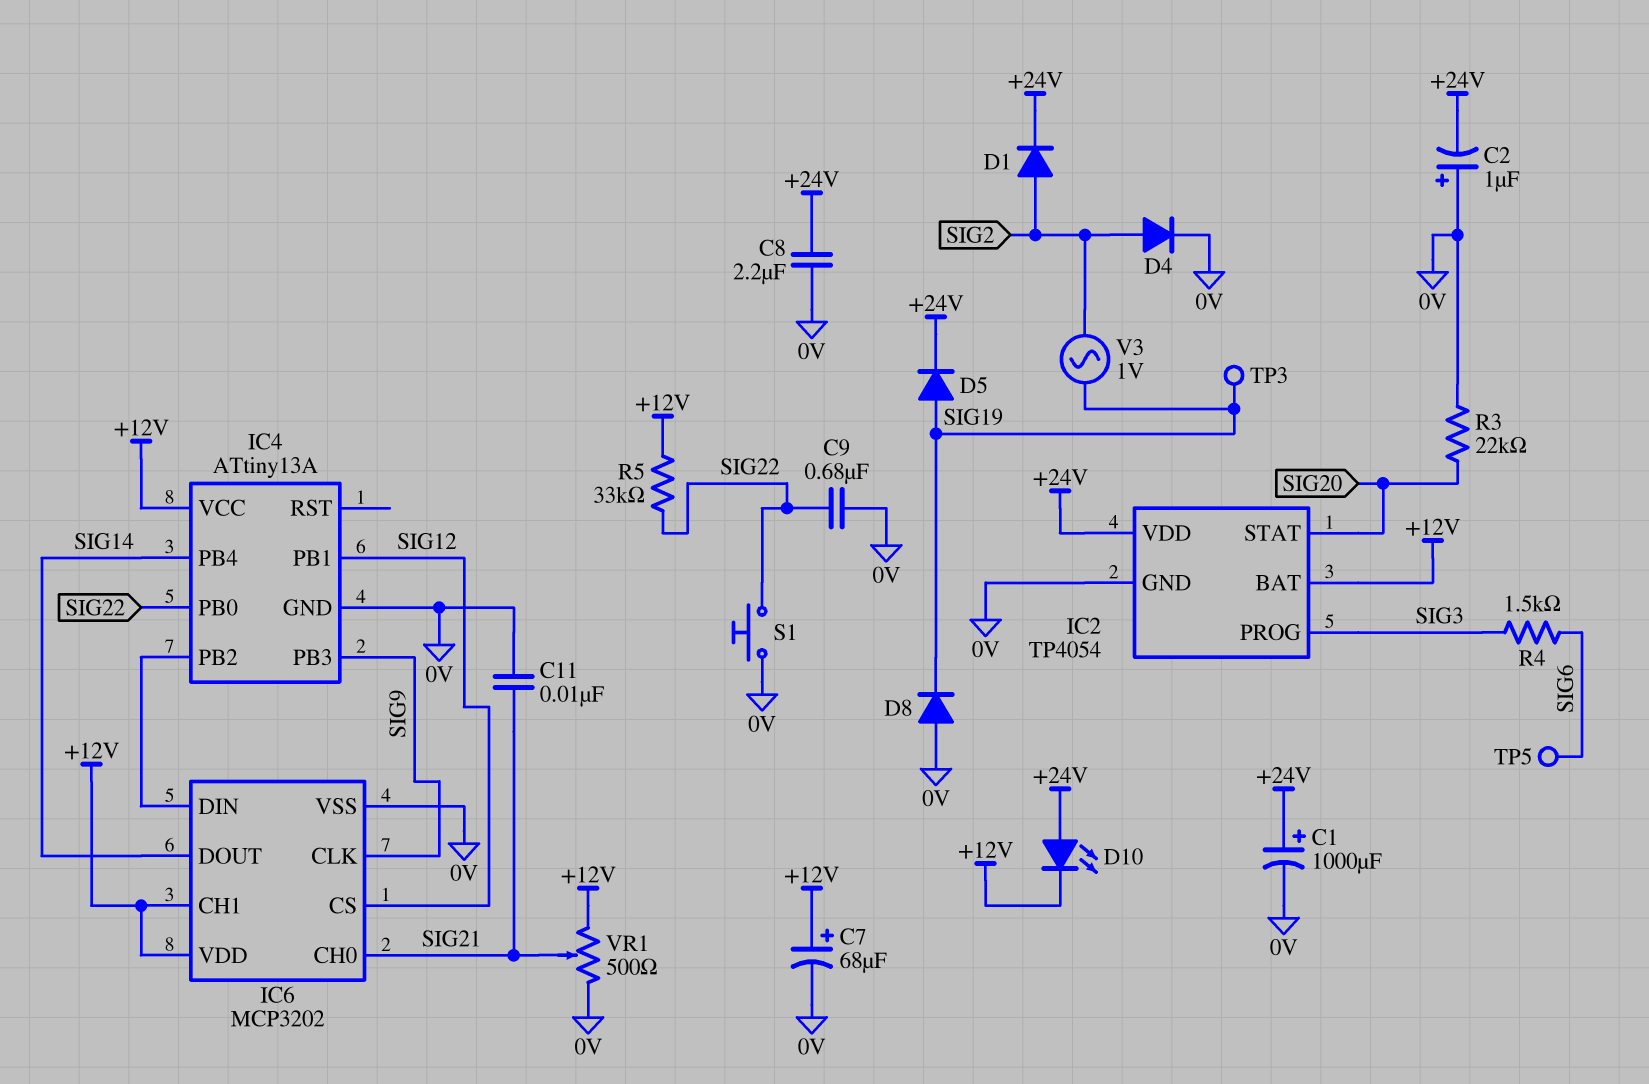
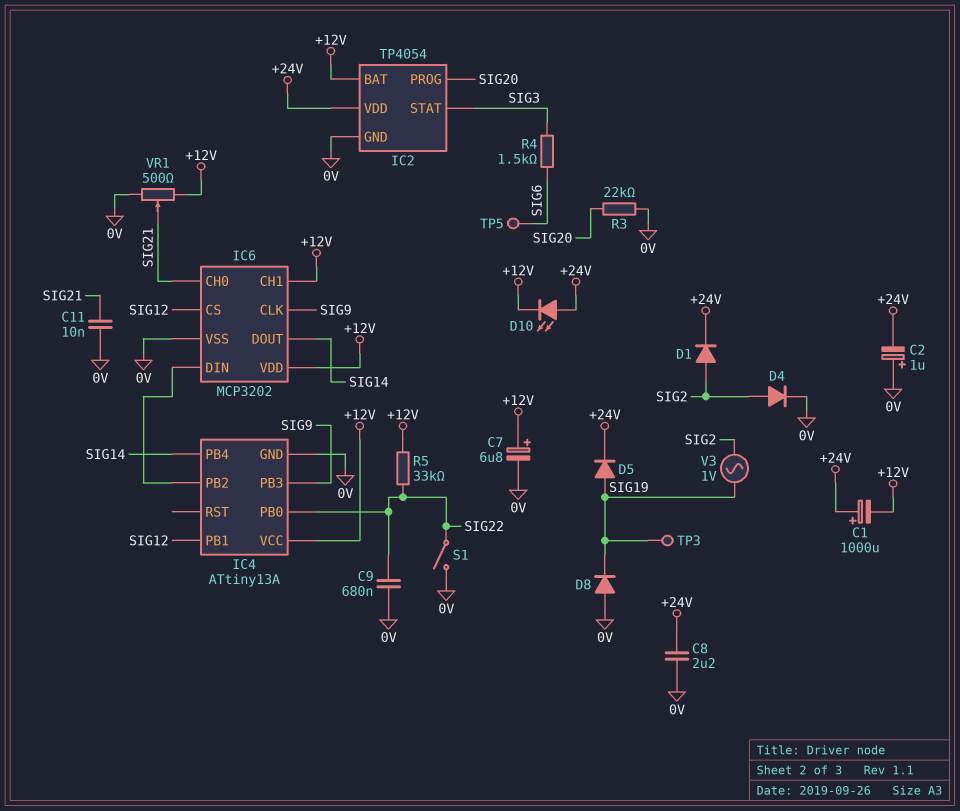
C1: 1000uF (plus +24V, minus 0V) -> 1000uF (plus +24V, minus +12V)
C7: 68uF (plus +12V, minus 0V) -> 6.8uF (plus +12V, minus 0V)
IC2 pin PROG: SIG3 -> SIG20
IC2 pin STAT: SIG20 -> SIG3
S1: button (0V, SIG22) -> switch (0V, SIG22)

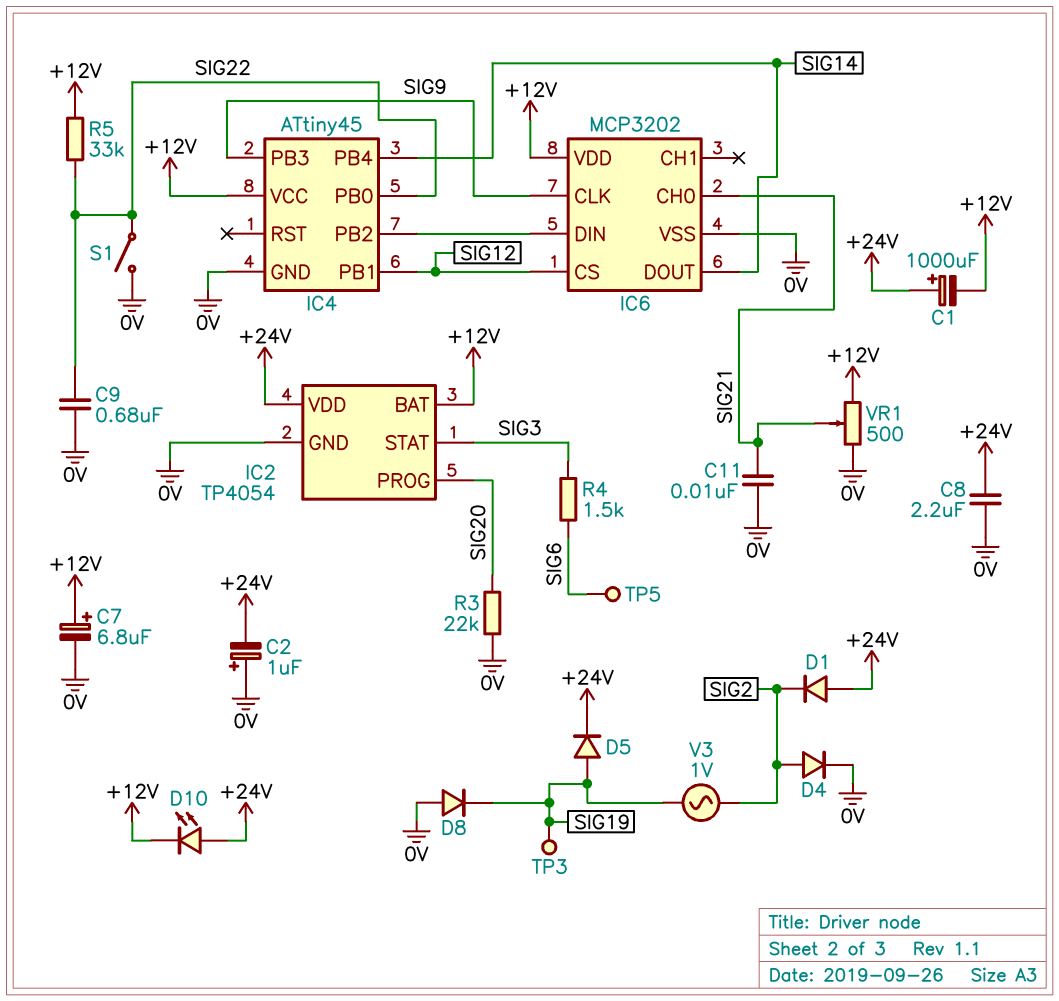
D1: diode (A SIG2, K +24V) -> diode (A +24V, K SIG2)
IC4: ATtiny13A -> ATtiny45
IC6 pin CH1: +12V -> none

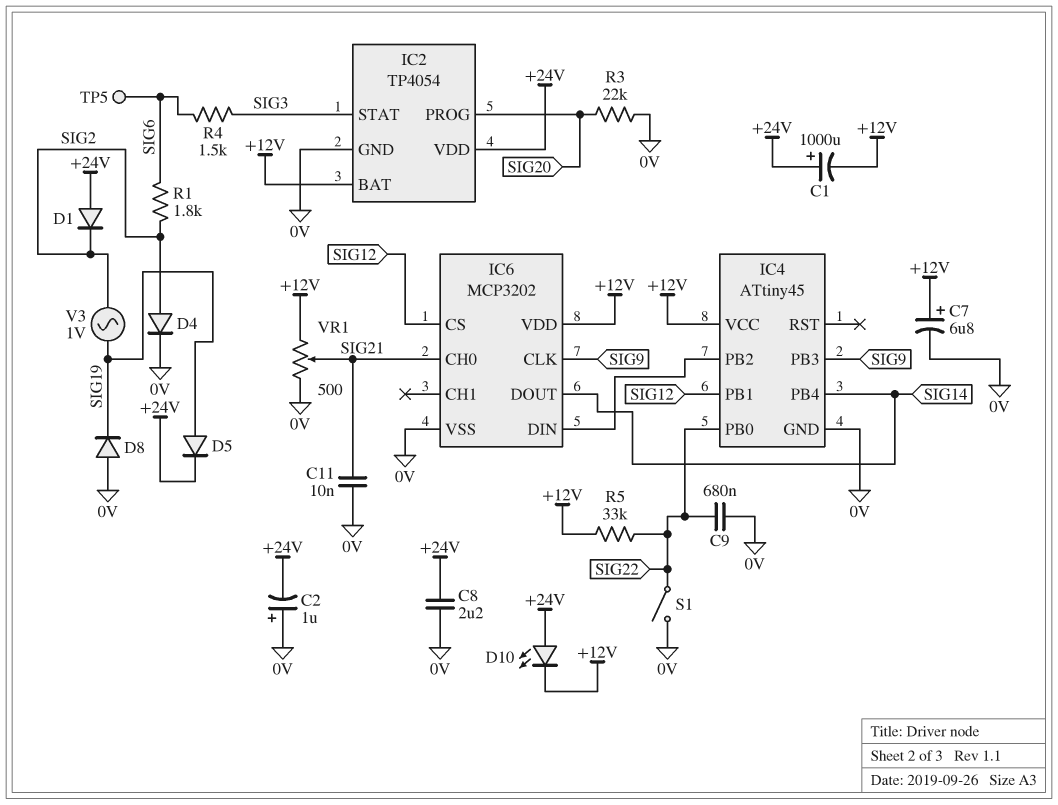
R1: none -> 1.8k (SIG2, SIG6)
TP3: test point (SIG19) -> none

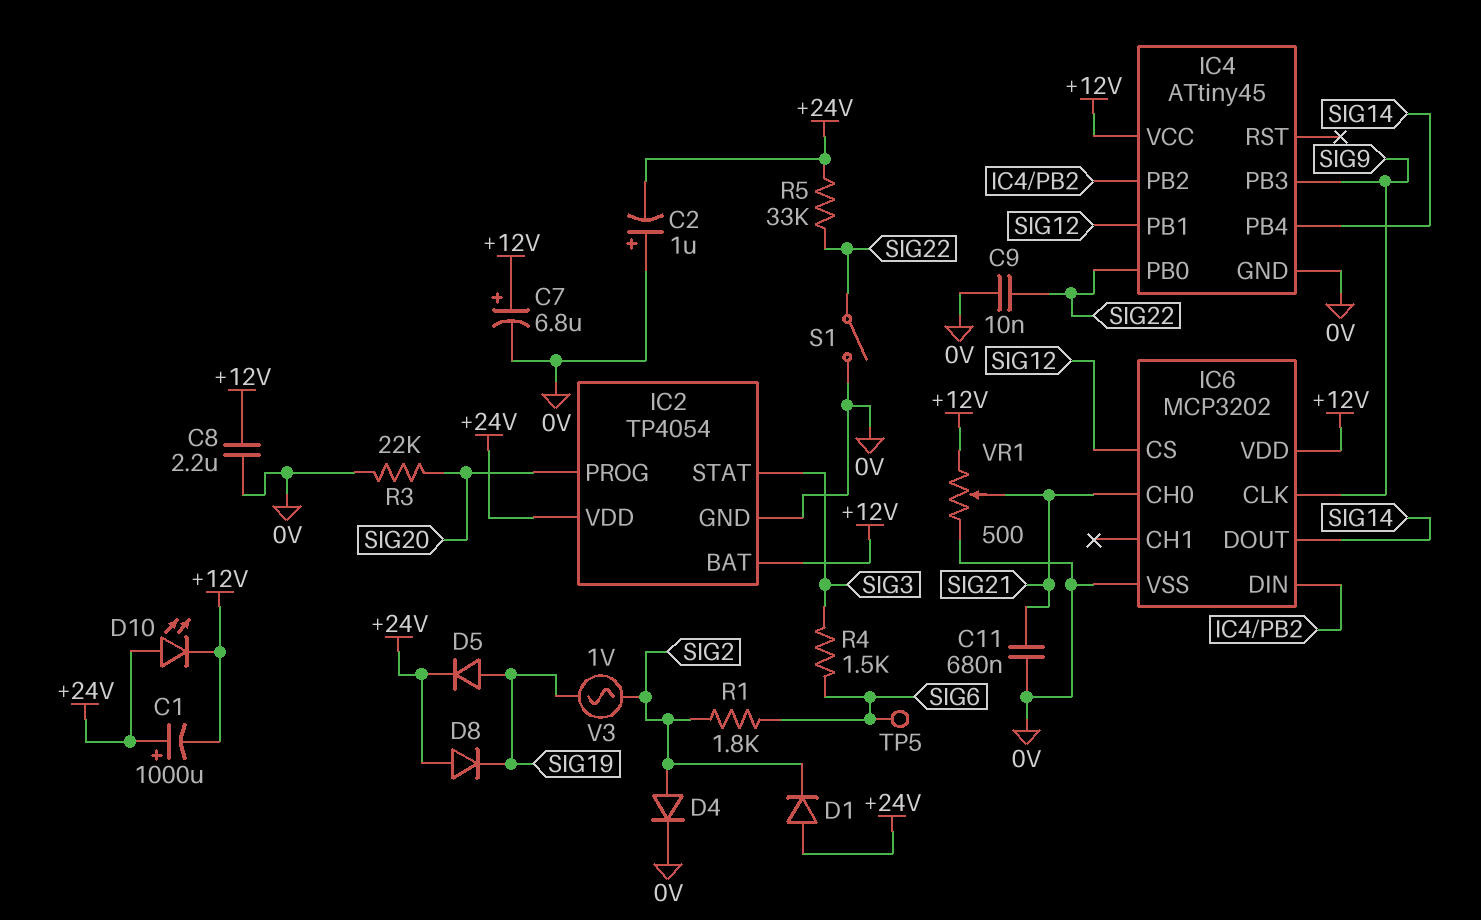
C8: 2.2uF (+24V, 0V) -> 2.2uF (+12V, 0V)
C9: 680nF (0V, SIG22) -> 10nF (0V, SIG22)
C11: 10nF (0V, SIG21) -> 680nF (0V, SIG21)
D8: diode (A 0V, K SIG19) -> diode (A +24V, K SIG19)
R5: 33k (+12V, SIG22) -> 33k (+24V, SIG22)

